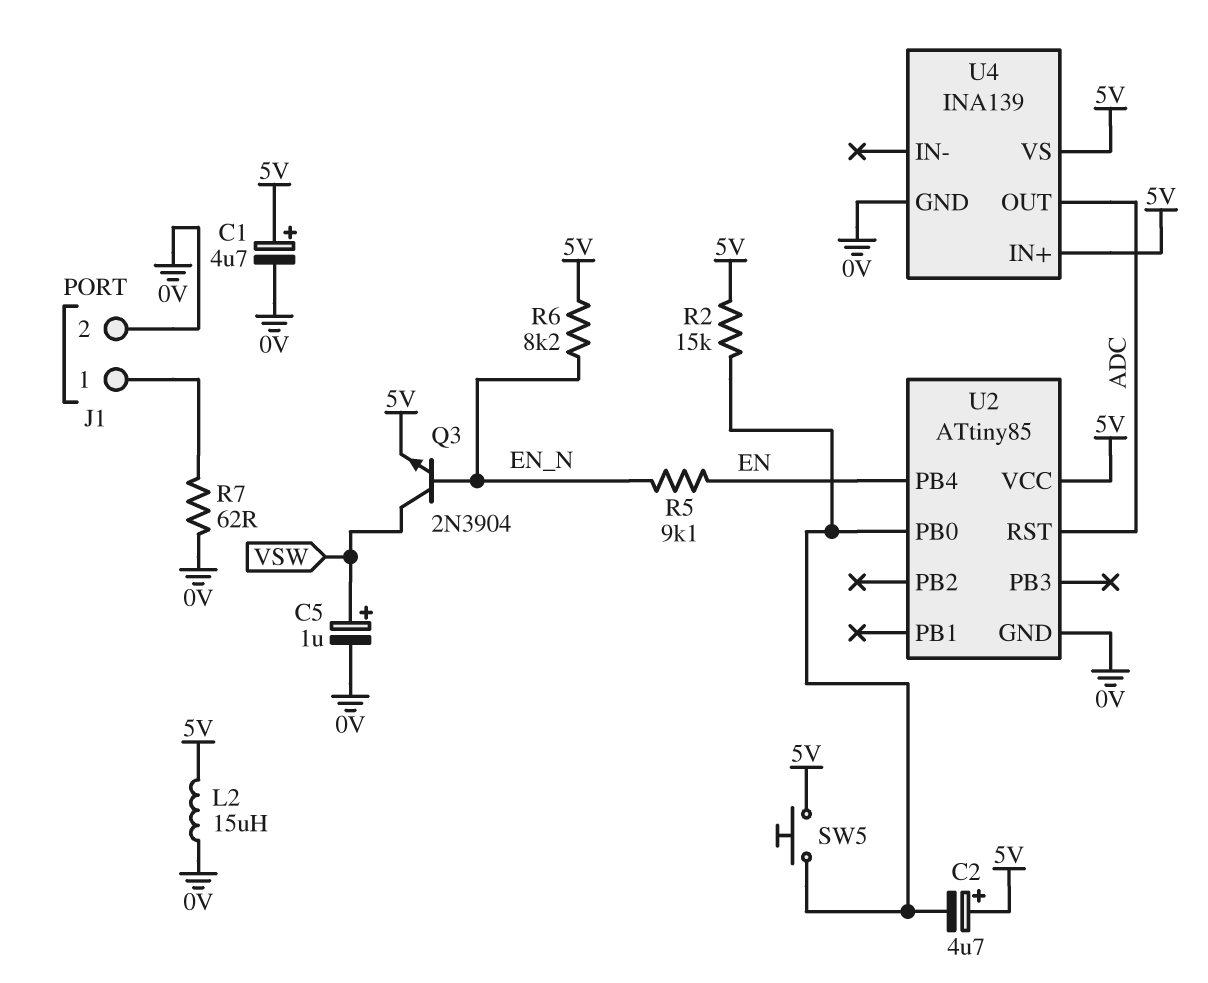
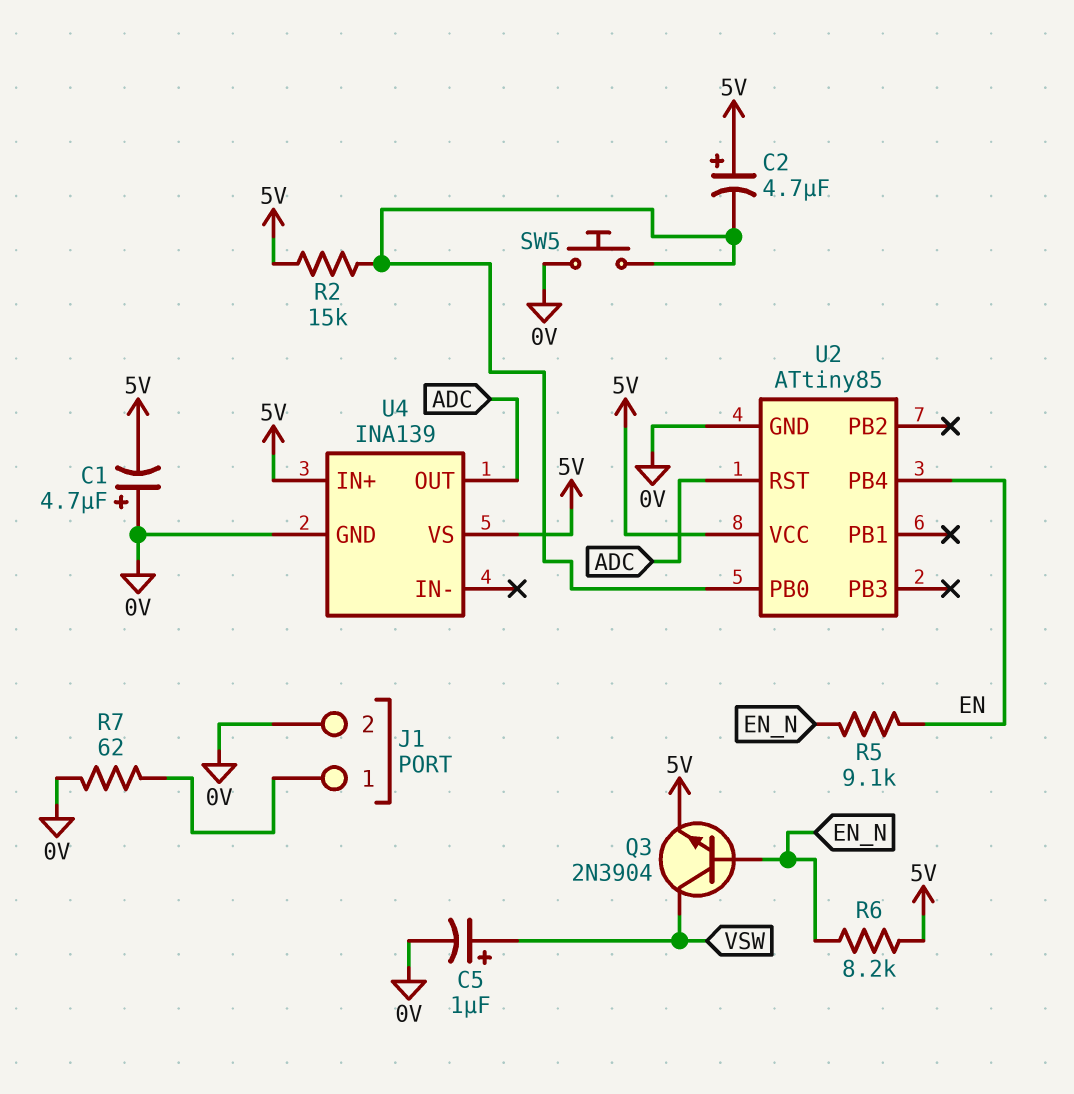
C1: 4.7uF (plus 5V, minus 0V) -> 4.7uF (plus 0V, minus 5V)
L2: 15uH (0V, 5V) -> none
SW5: button (5V, U2/PB0) -> button (0V, U2/PB0)

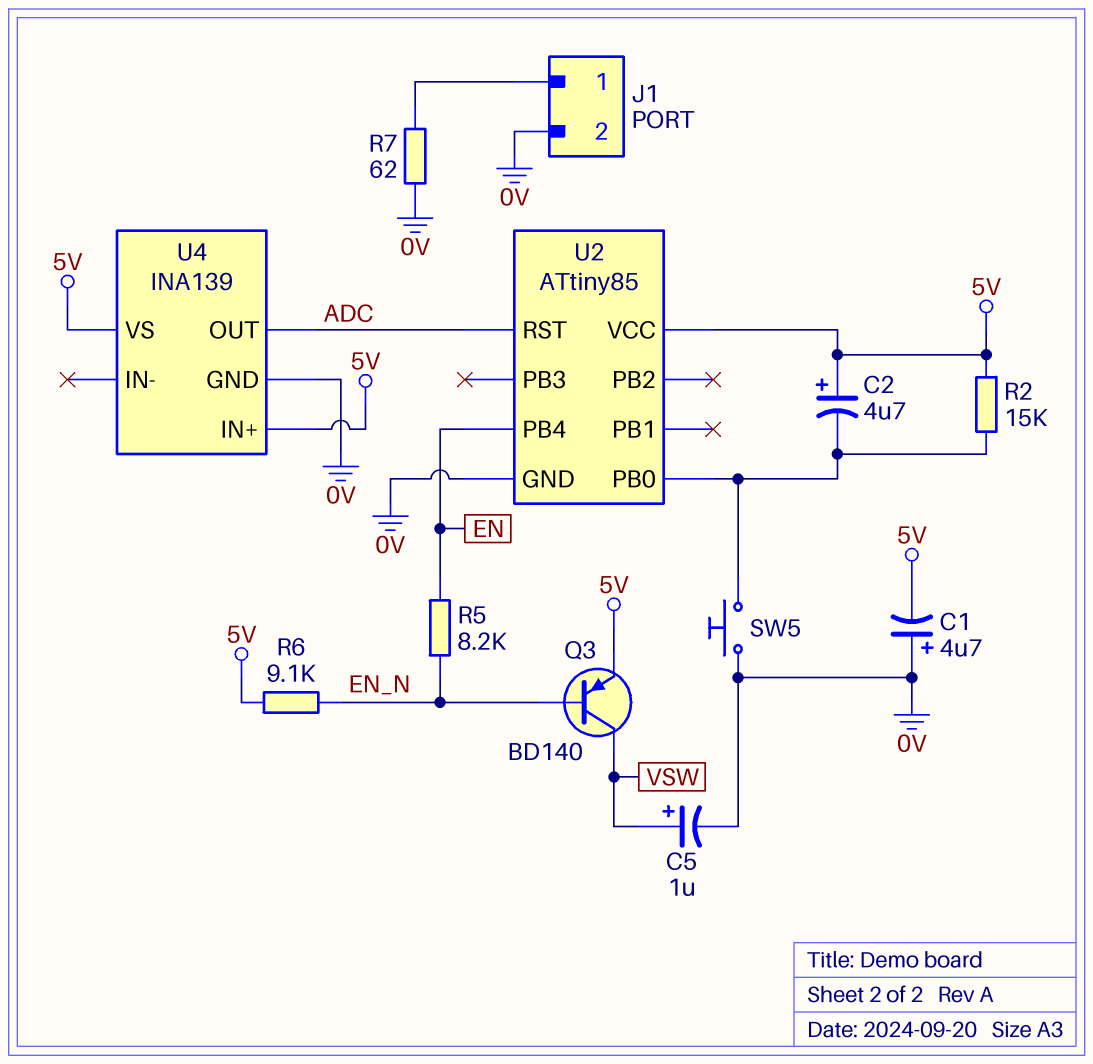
Q3: NPN 2N3904 (B EN_N, C VSW, E 5V) -> PNP BD140 (B EN_N, C VSW, E 5V)
R5: 9.1k (EN, EN_N) -> 8.2k (EN, EN_N)
R6: 8.2k (5V, EN_N) -> 9.1k (5V, EN_N)

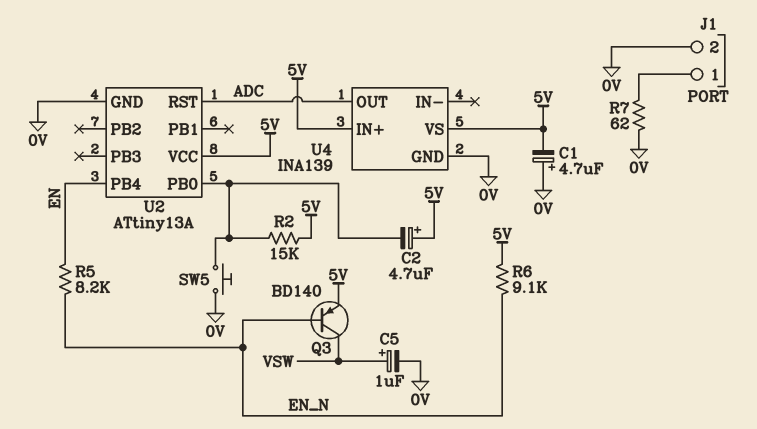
U2: ATtiny85 -> ATtiny13A

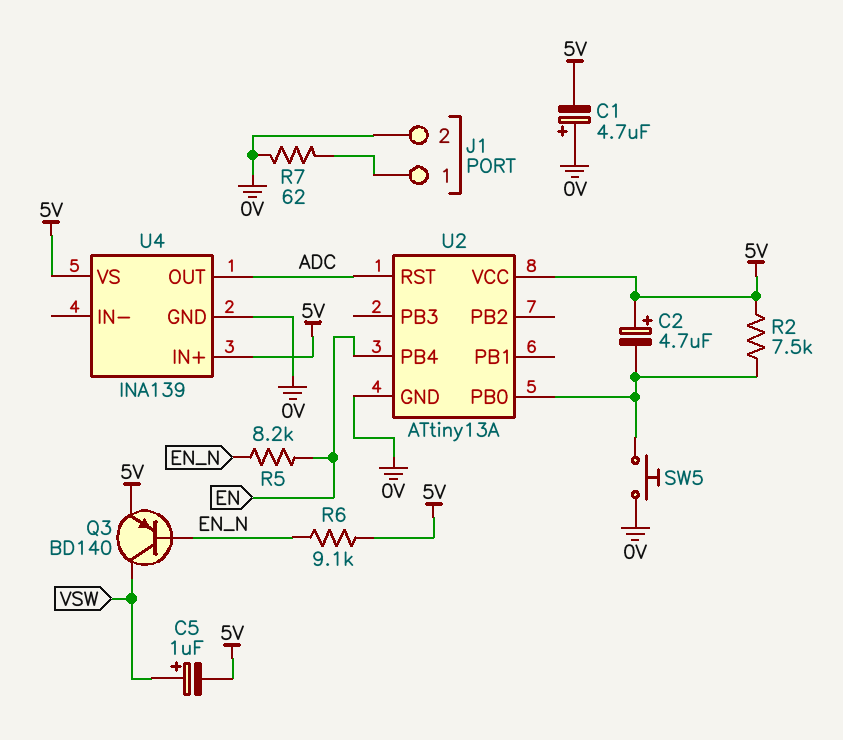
C5: 1uF (plus VSW, minus 0V) -> 1uF (plus VSW, minus 5V)
R2: 15k (5V, U2/PB0) -> 7.5k (5V, U2/PB0)

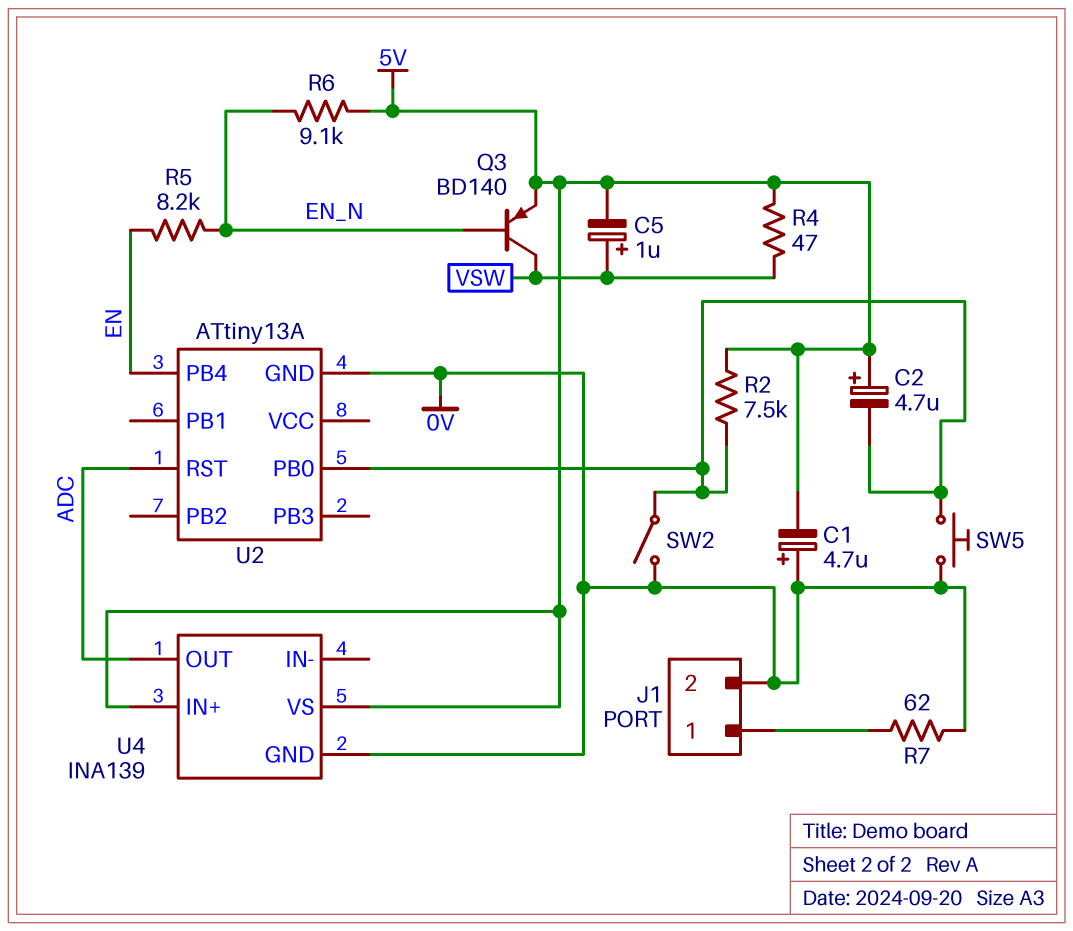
R4: none -> 47 (5V, VSW)
SW2: none -> switch (0V, U2/PB0)
U2 pin VCC: 5V -> none

